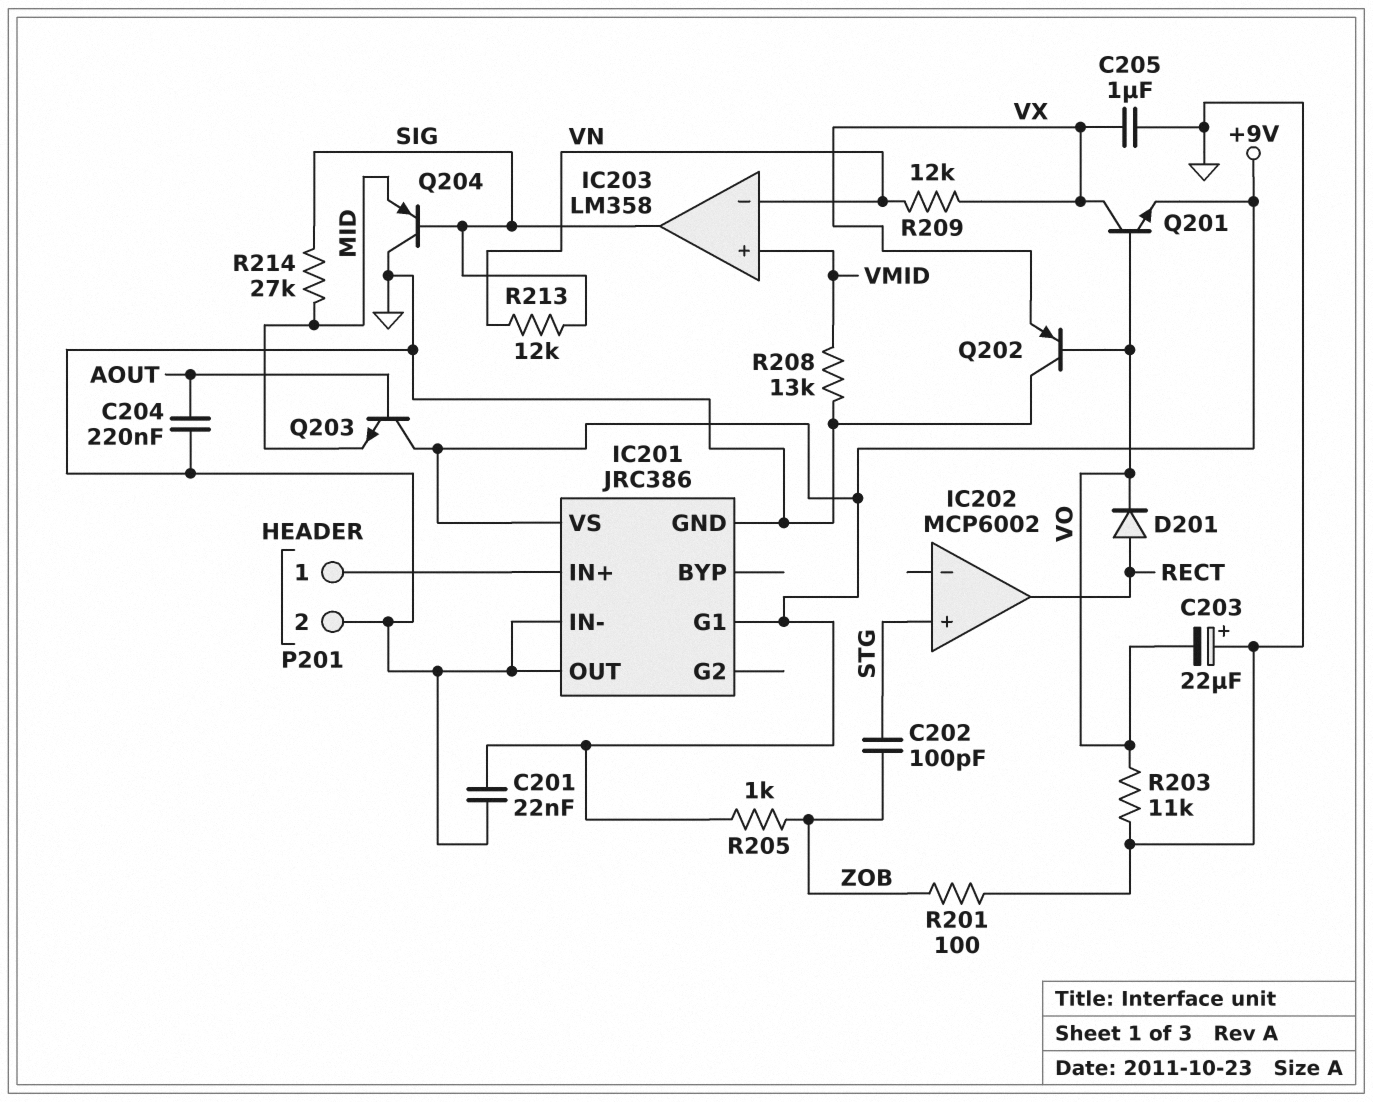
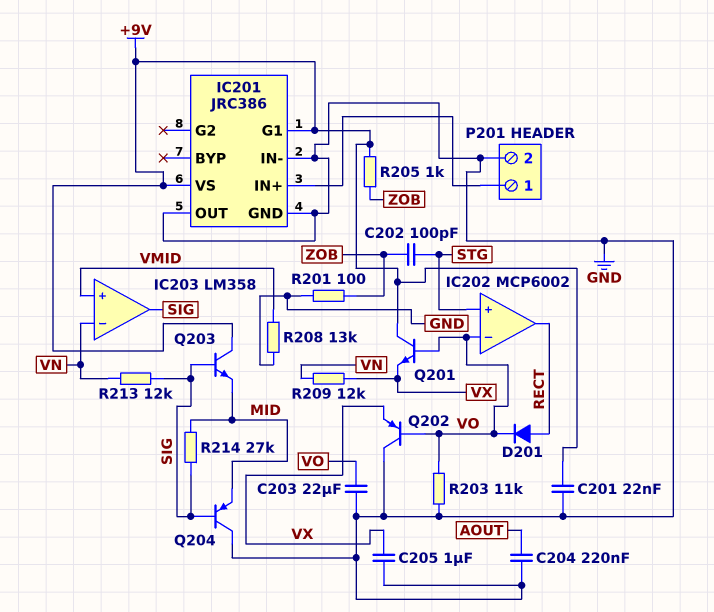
C203: 22uF (plus GND, minus VO) -> 22uF (GND, VO)
IC202 pin in-: none -> VO
Q201: NPN (B VO, C VX, E +9V) -> NPN (B VO, C +9V, E VX)
Q203: NPN (B AOUT, C +9V, E MID) -> NPN (B SIG, C +9V, E MID)

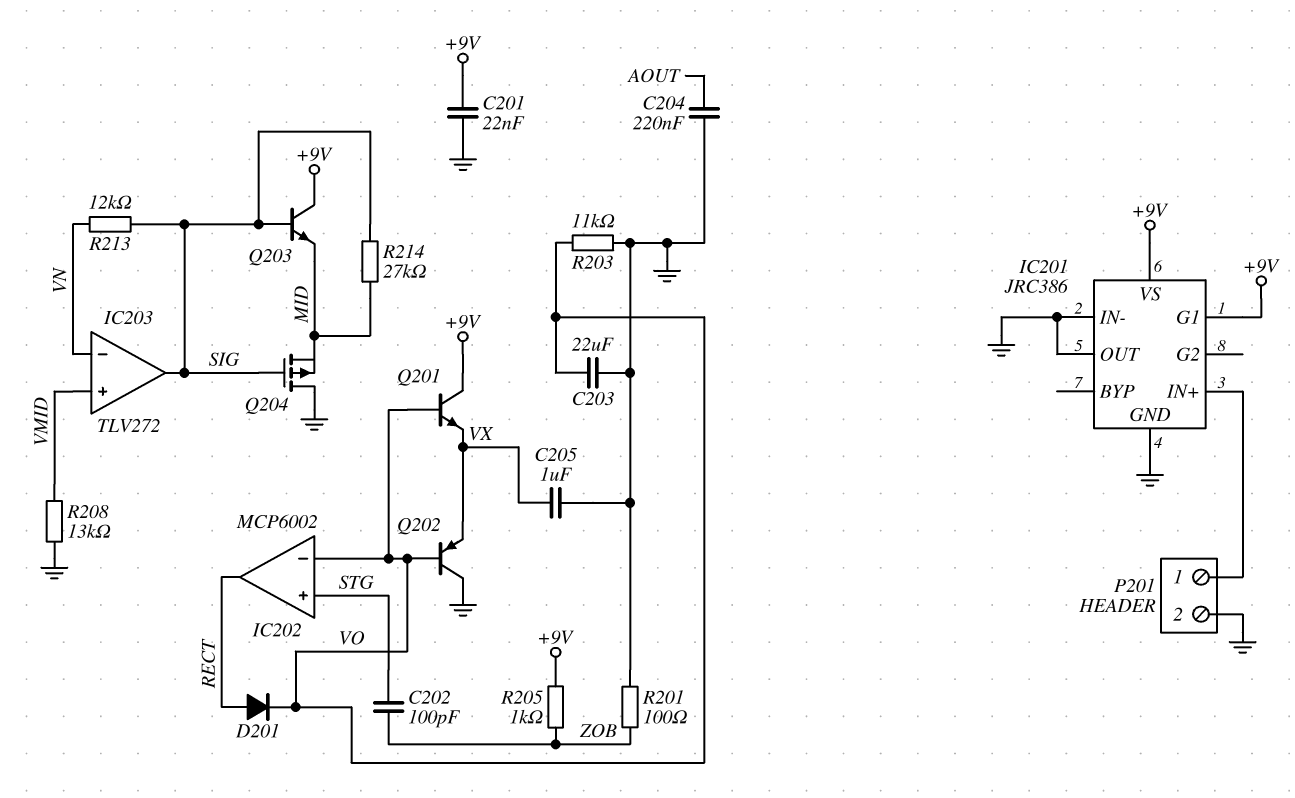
IC203: LM358 -> TLV272
Q204: PNP (B SIG, C GND, E MID) -> PMOS (G SIG, D GND, S MID)
R209: 12k (VN, VX) -> none

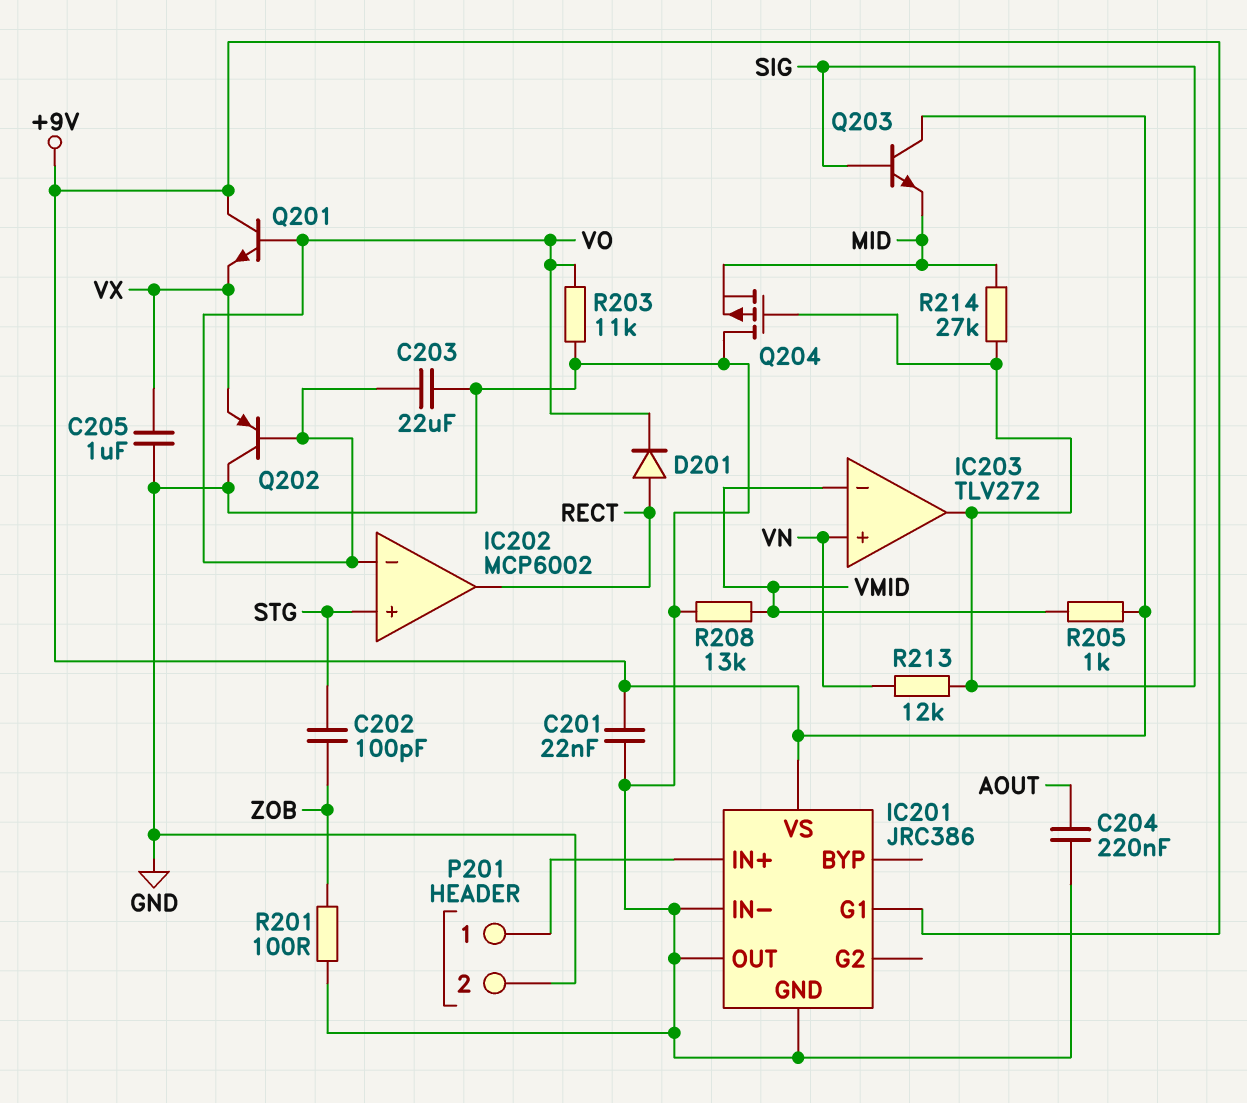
IC203 pin in+: VMID -> VN
IC203 pin in-: VN -> VMID
R205: 1k (+9V, ZOB) -> 1k (+9V, VMID)

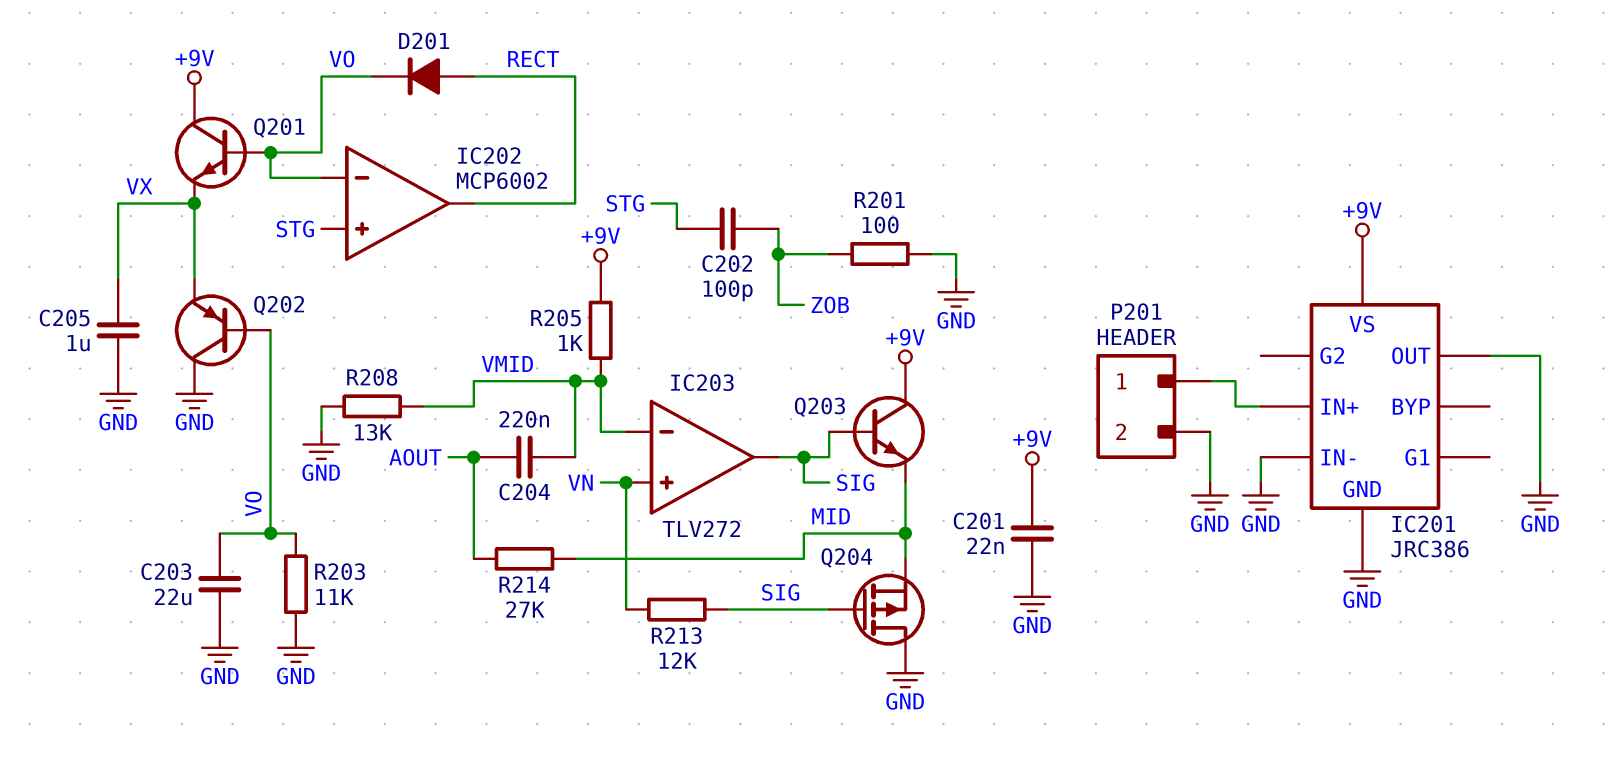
C204: 220nF (AOUT, GND) -> 220nF (AOUT, VMID)
IC201 pin G1: +9V -> none
R214: 27k (MID, SIG) -> 27k (AOUT, MID)

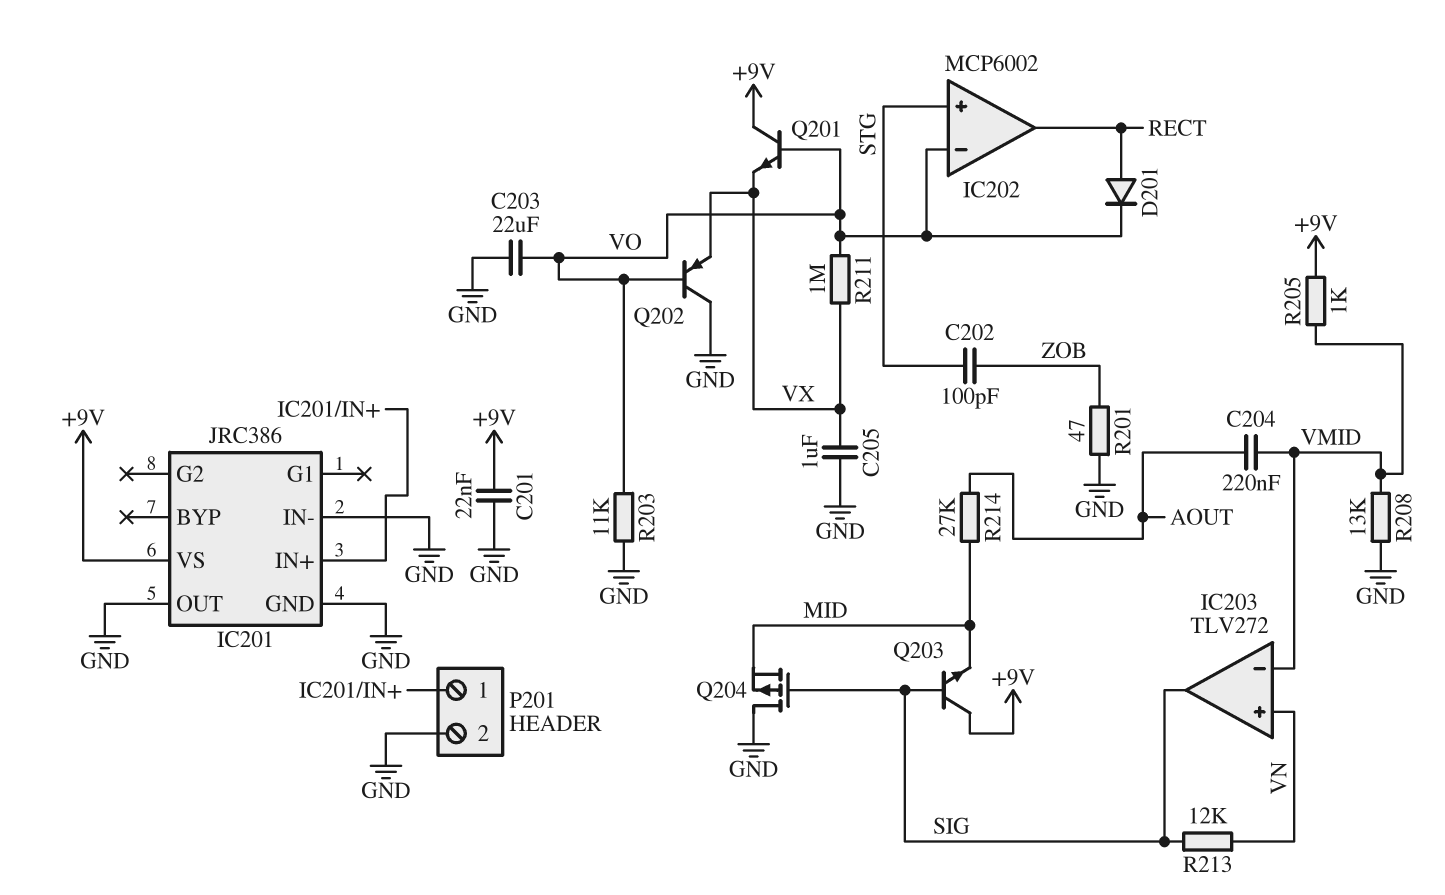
R201: 100 (GND, ZOB) -> 47 (GND, ZOB)
R211: none -> 1M (VO, VX)

